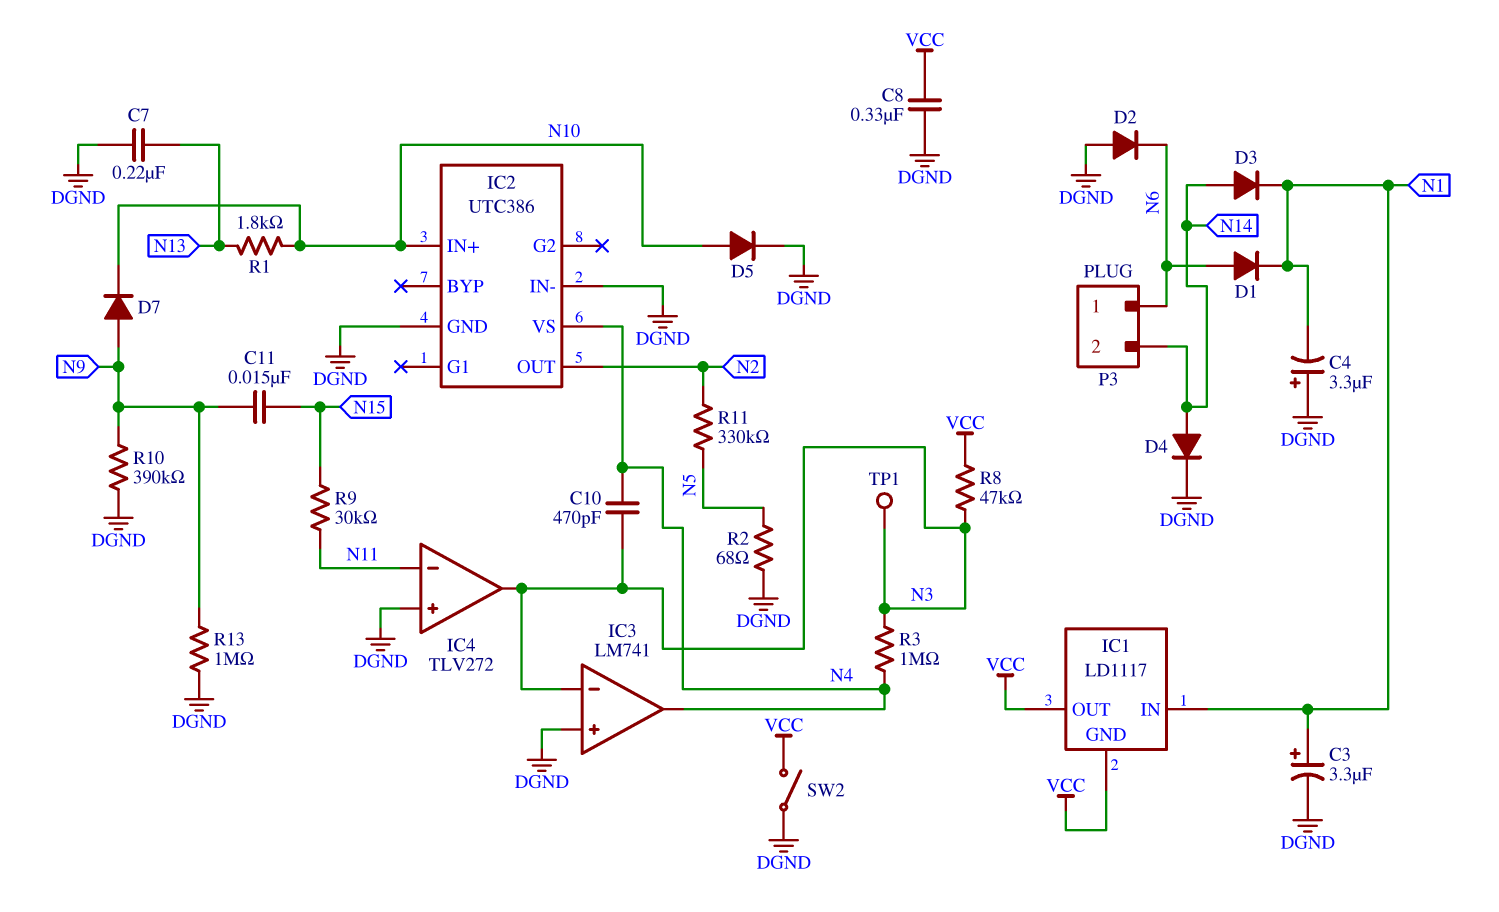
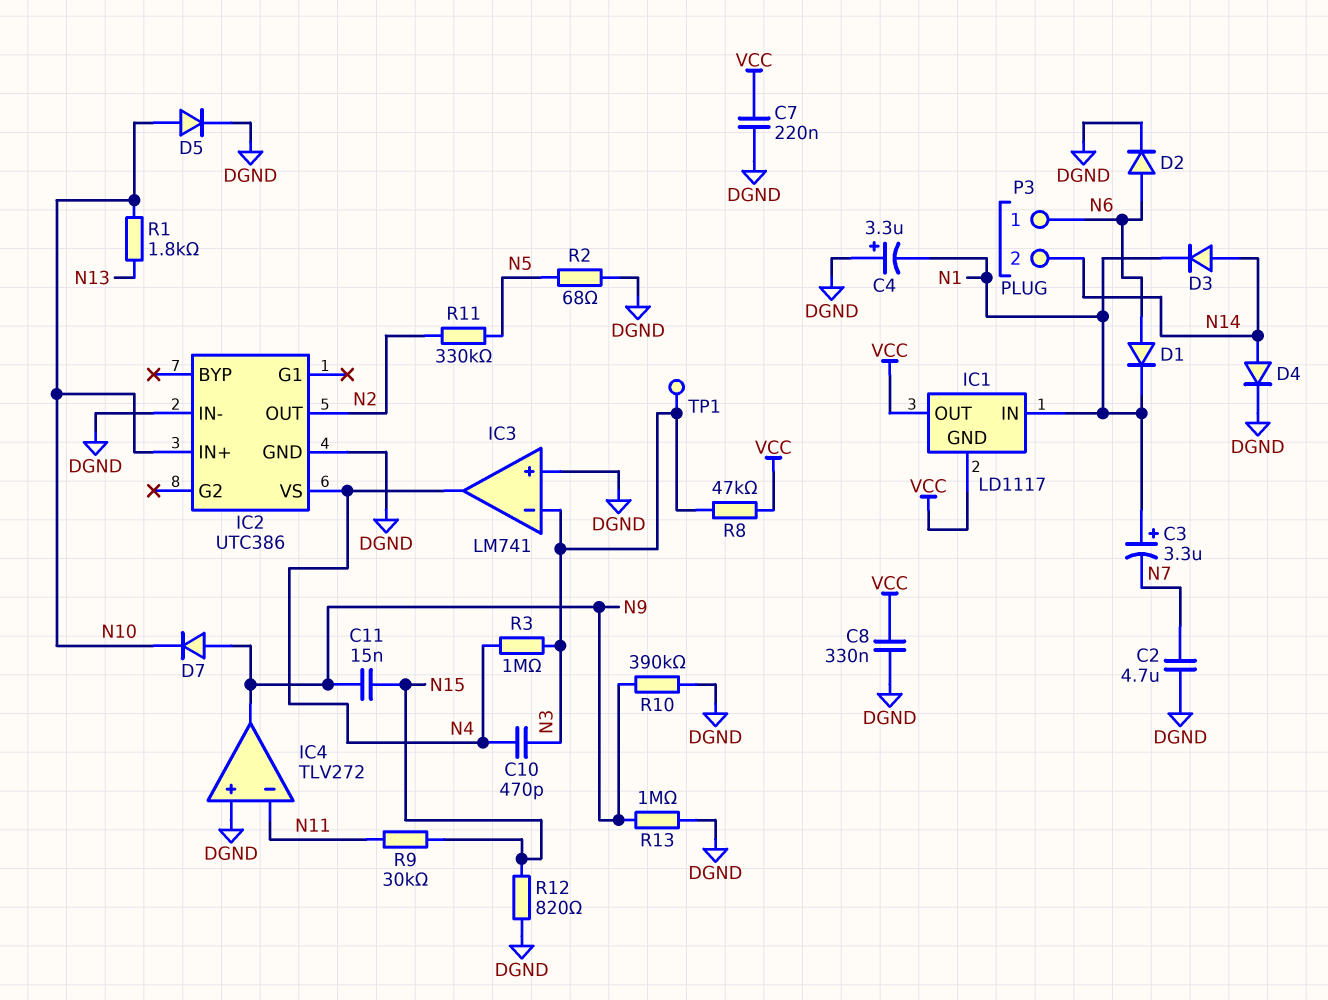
C2: none -> 4.7uF (DGND, N7)
C3: 3.3uF (plus N1, minus DGND) -> 3.3uF (plus N1, minus N7)
C7: 220nF (DGND, N13) -> 220nF (DGND, VCC)
D2: diode (A DGND, K N6) -> diode (A N6, K DGND)
IC4 pin out: N3 -> N9
R12: none -> 820 (DGND, N15)
SW2: switch (DGND, VCC) -> none

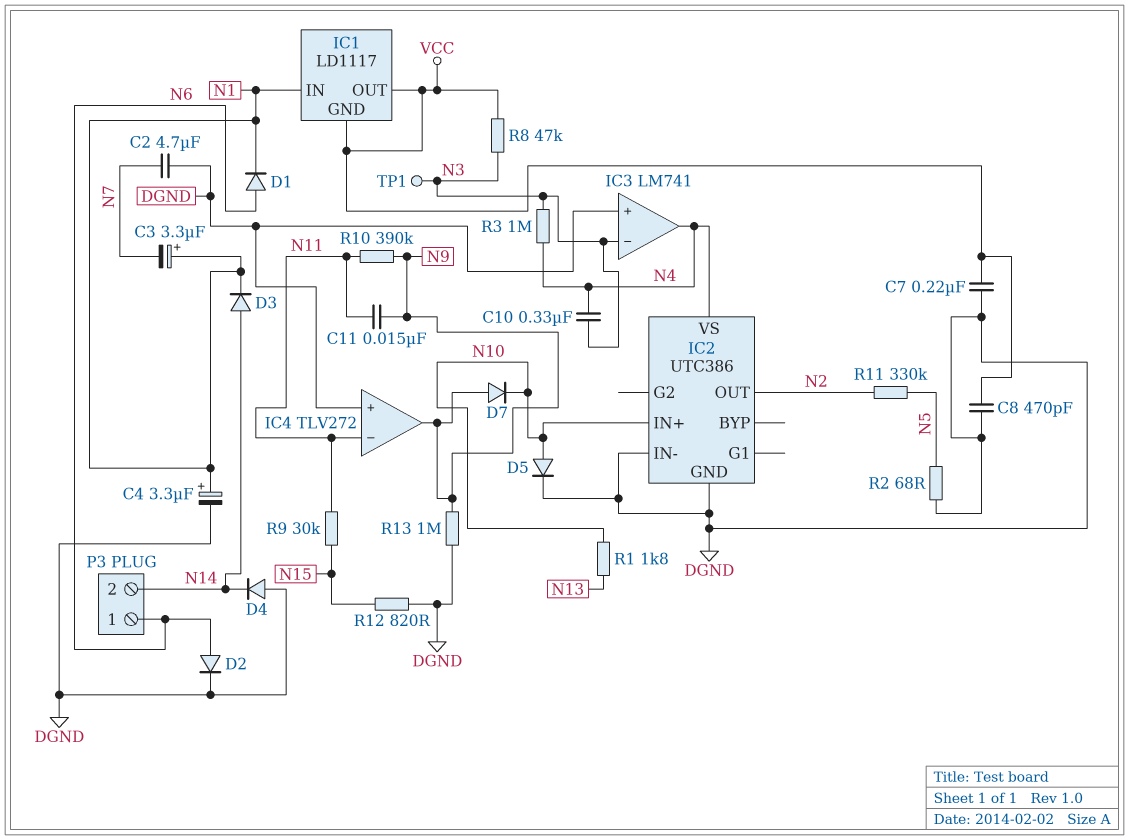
C4: 3.3uF (plus DGND, minus N1) -> 3.3uF (plus N1, minus DGND)
C8: 330nF (DGND, VCC) -> 470pF (DGND, VCC)
C10: 470pF (N3, N4) -> 330nF (N3, N4)
C11: 15nF (N9, N15) -> 15nF (N9, N11)
D4: diode (A N14, K DGND) -> diode (A DGND, K N14)
R10: 390k (DGND, N9) -> 390k (N9, N11)

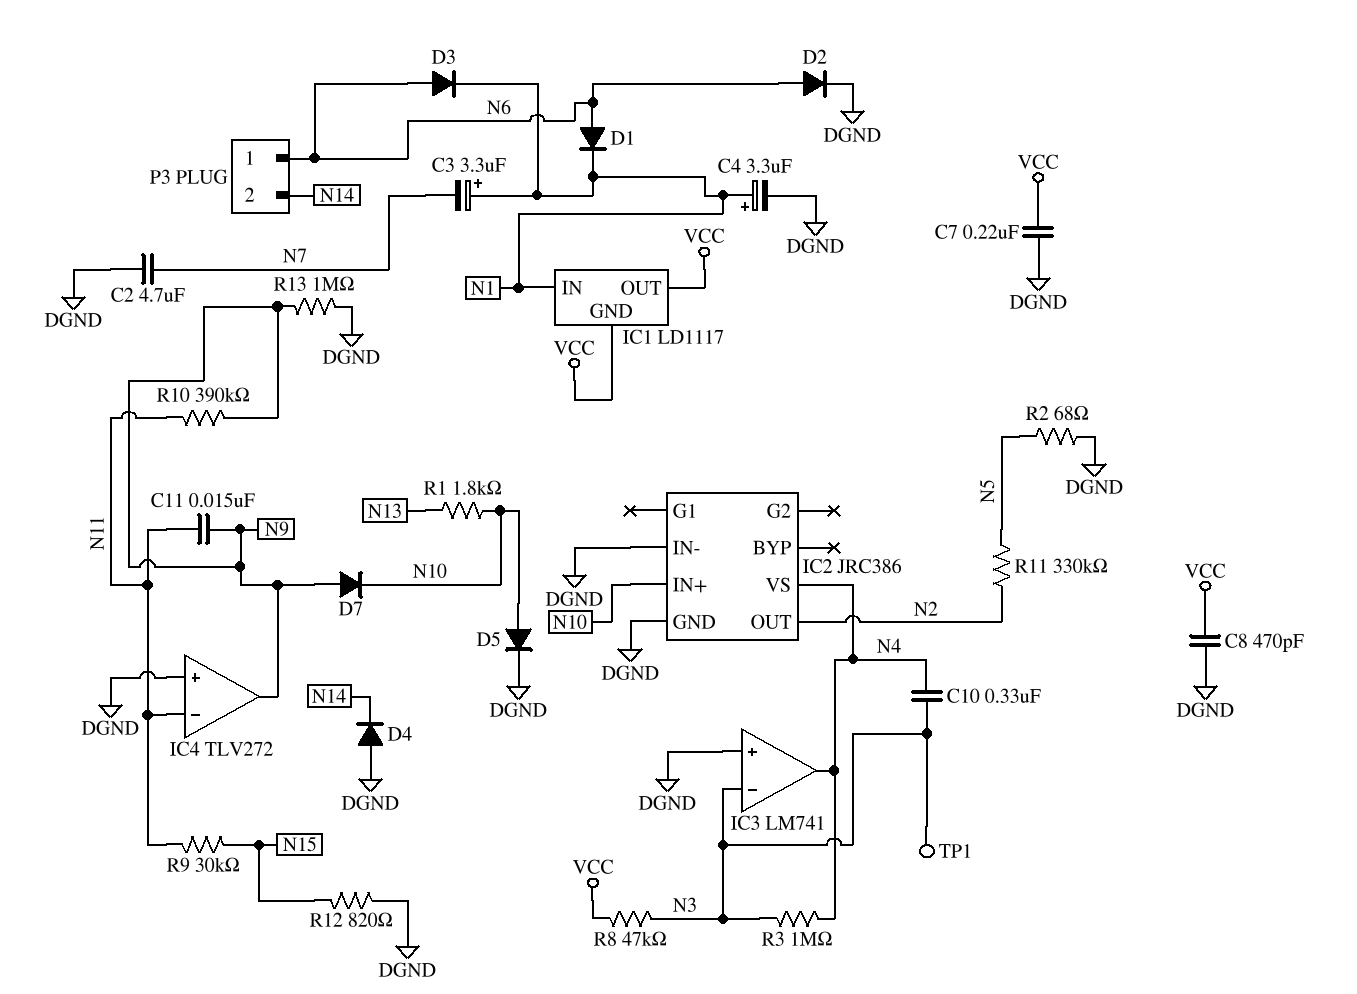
D3: diode (A N14, K N1) -> diode (A N6, K N1)
IC2: UTC386 -> JRC386

